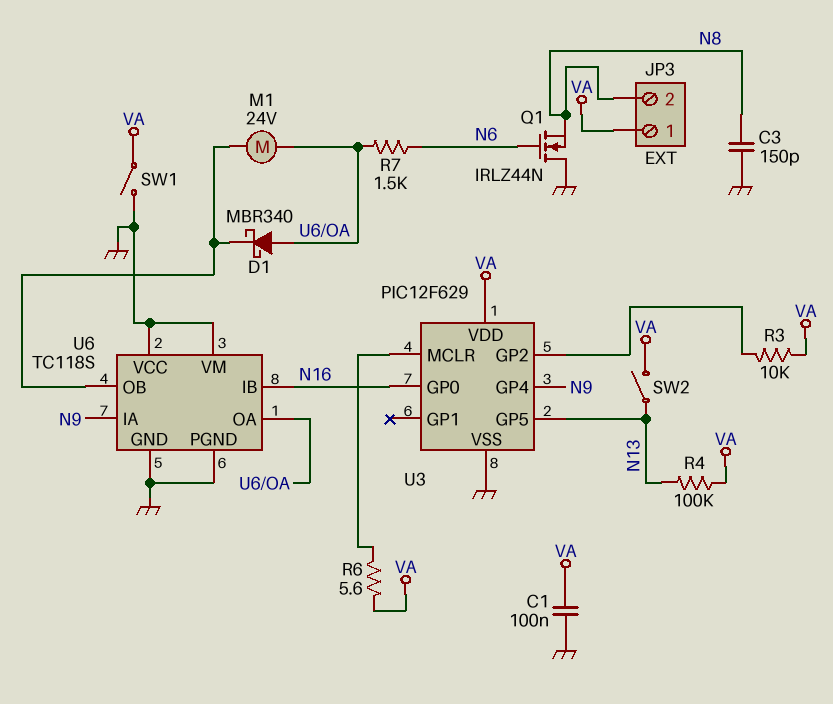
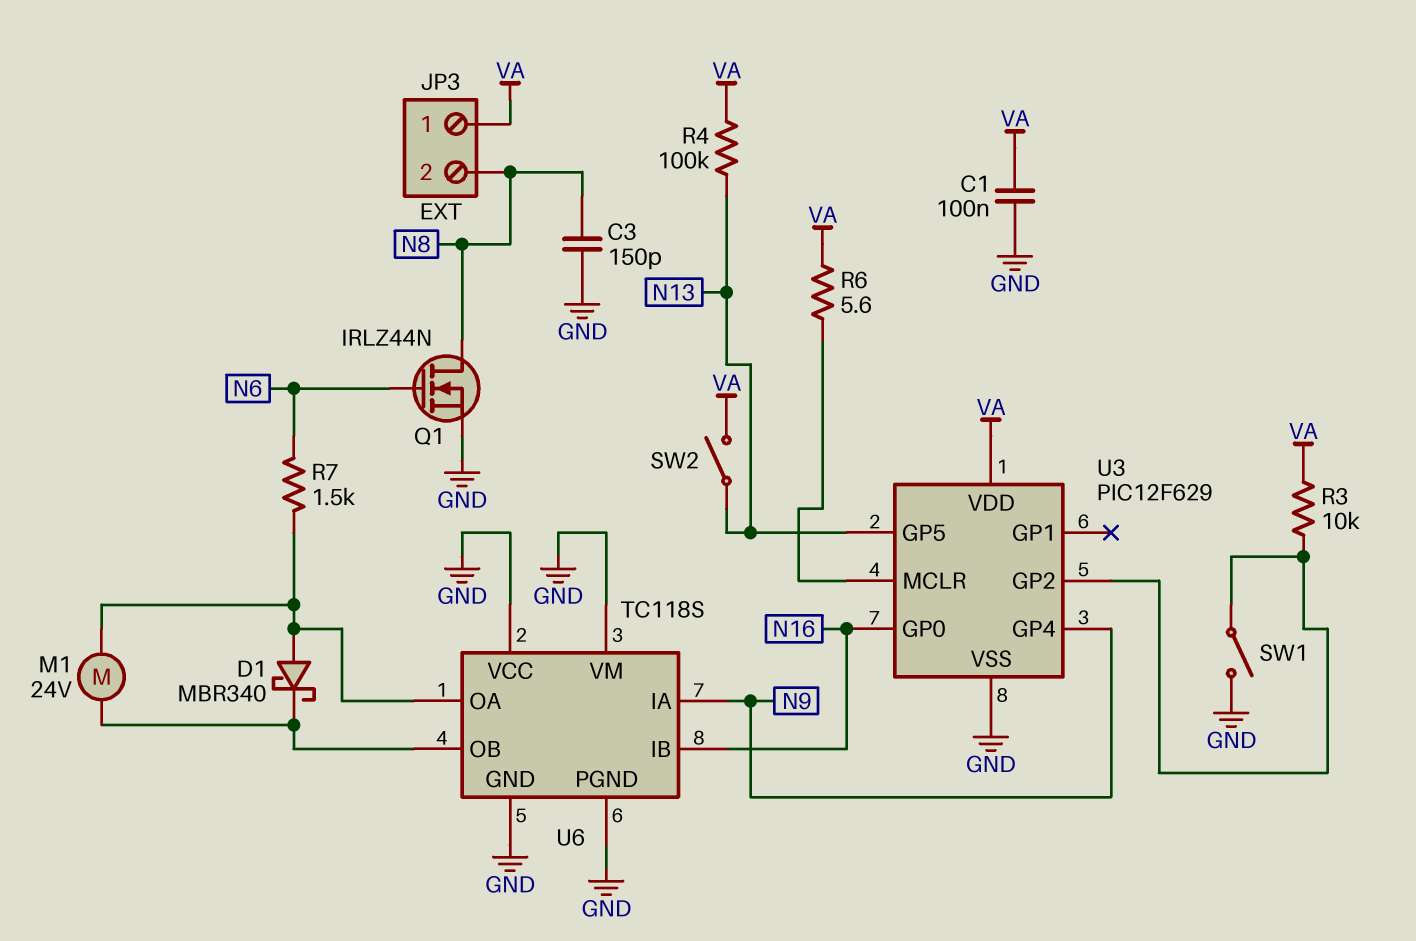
Q1: NMOS IRLZ44N (G N6, D GND, S N8) -> NMOS IRLZ44N (G N6, D N8, S GND)
SW1: switch (GND, VA) -> switch (GND, U3/GP2)

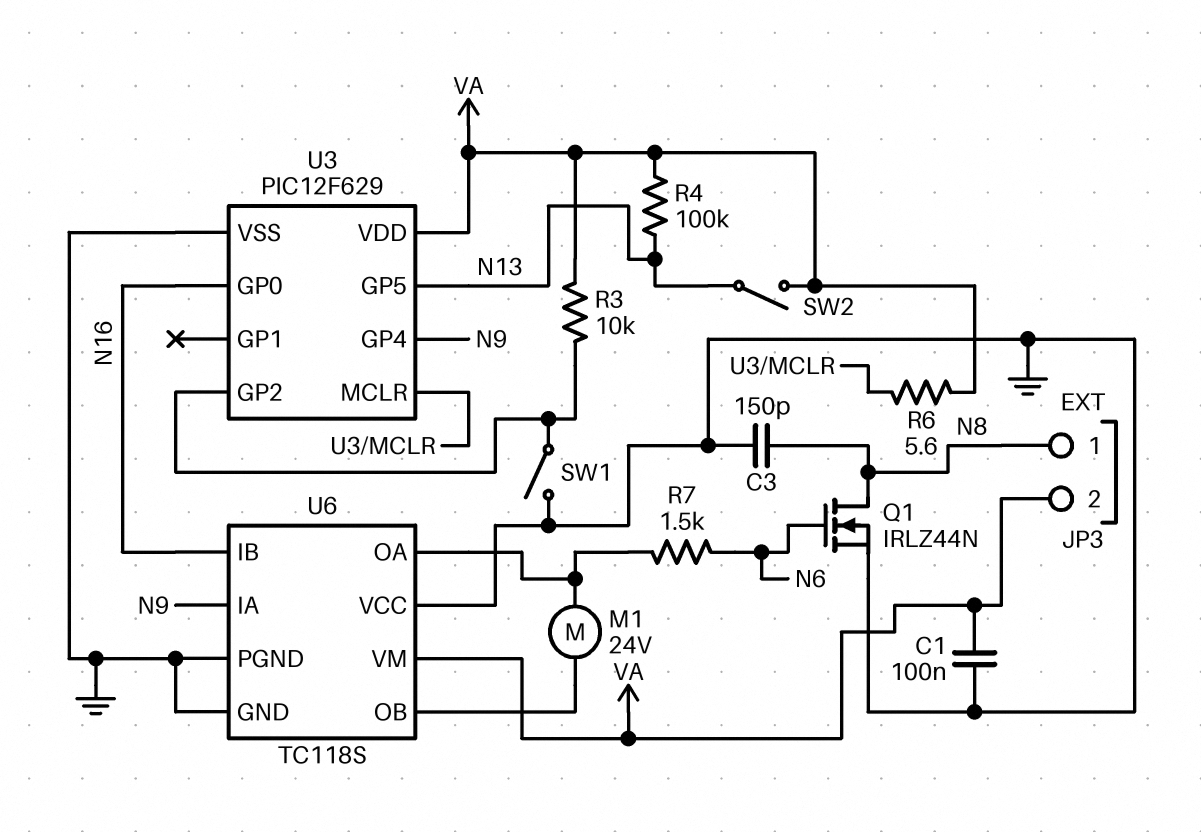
D1: schottky MBR340 (A U6/OA, K U6/OB) -> none
JP3 pin 1: VA -> N8
JP3 pin 2: N8 -> VA
U6 pin VM: GND -> VA

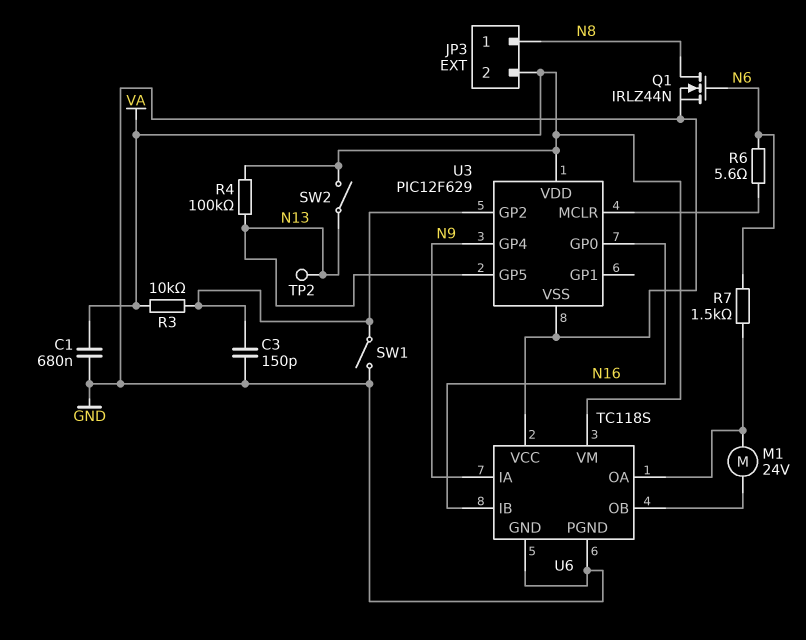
C1: 100nF (GND, VA) -> 680nF (GND, VA)
C3: 150pF (GND, N8) -> 150pF (GND, U3/GP2)
R6: 5.6 (U3/MCLR, VA) -> 5.6 (N6, U3/MCLR)
TP2: none -> test point (N13)

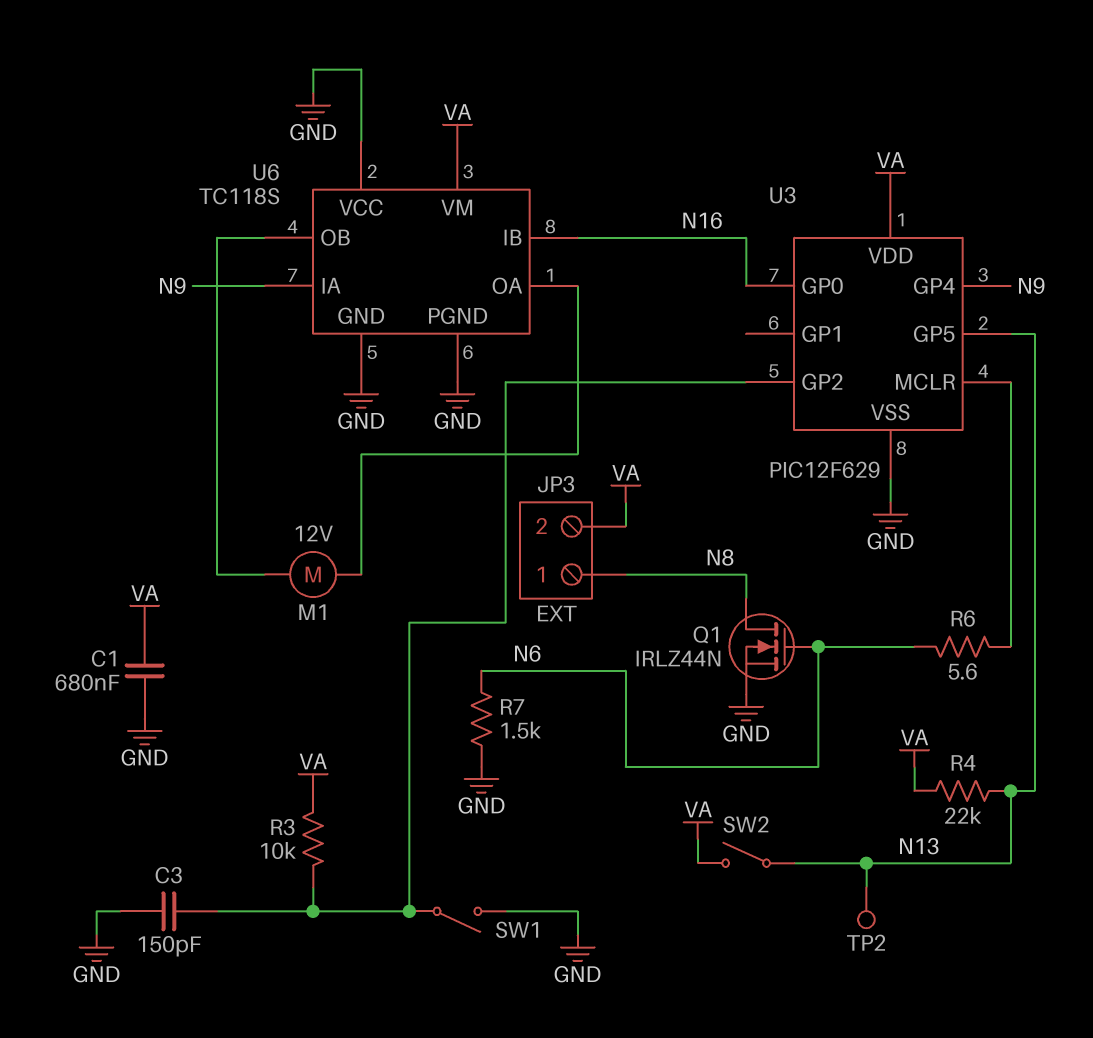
M1: motor 24V (U6/OA, U6/OB) -> motor 12V (U6/OA, U6/OB)
R4: 100k (N13, VA) -> 22k (N13, VA)
R7: 1.5k (N6, U6/OA) -> 1.5k (GND, N6)

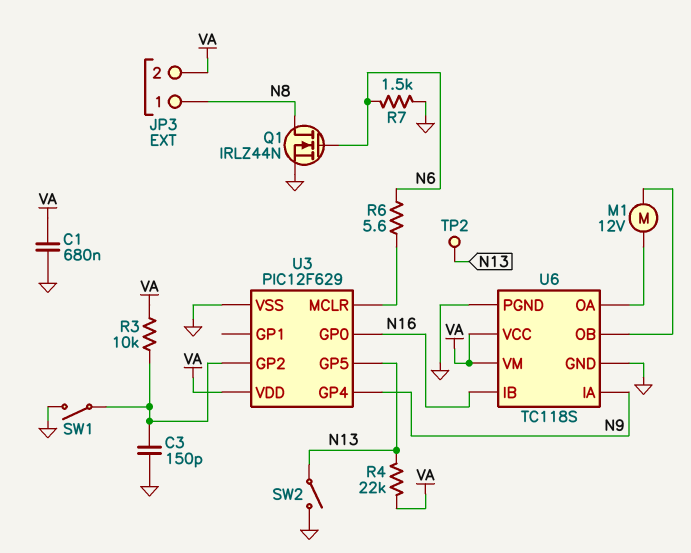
SW2: switch (N13, VA) -> switch (GND, N13)
U6 pin VCC: GND -> VA

